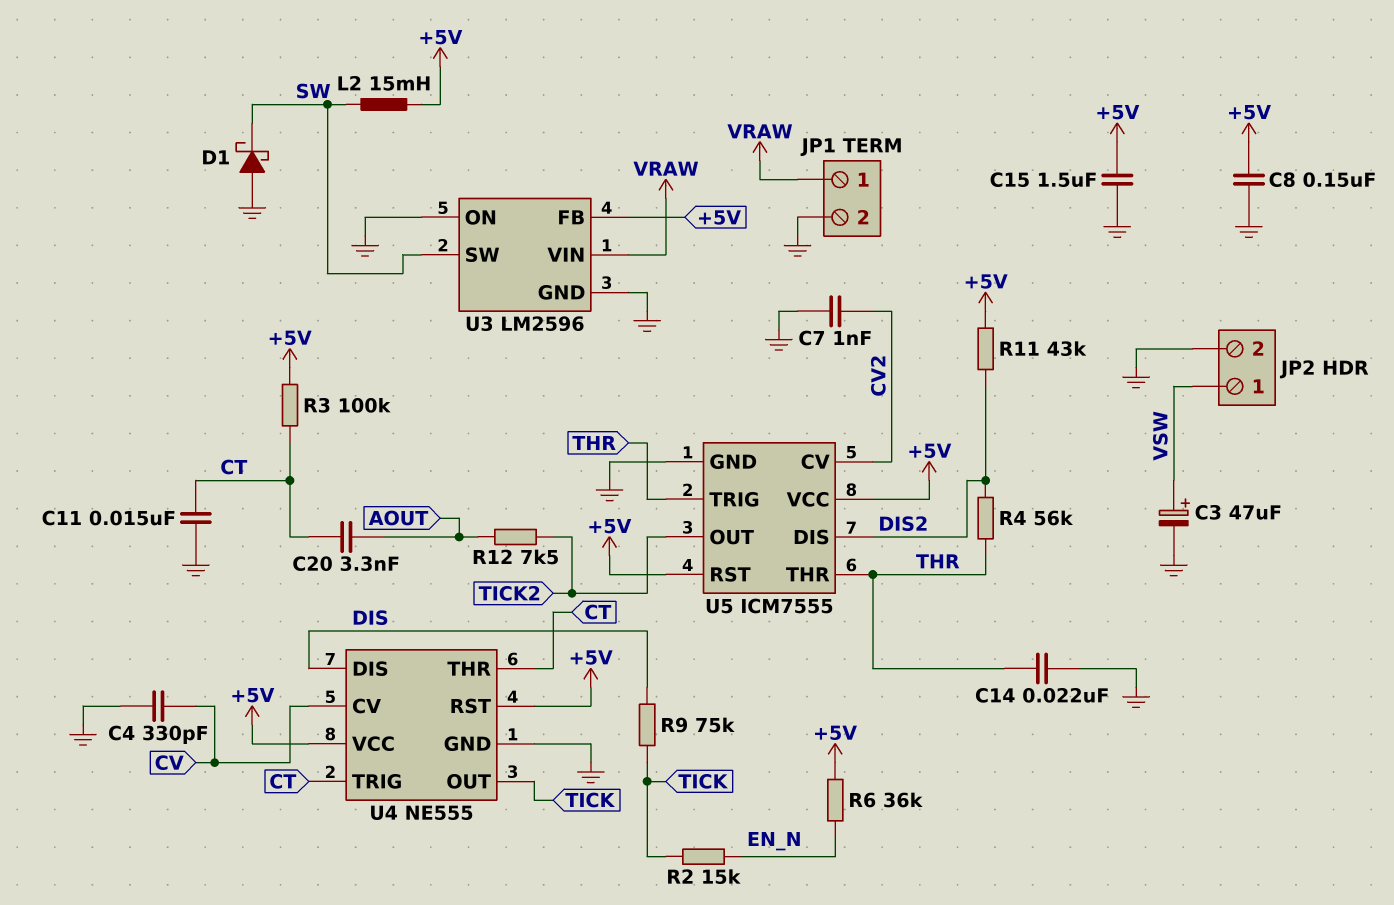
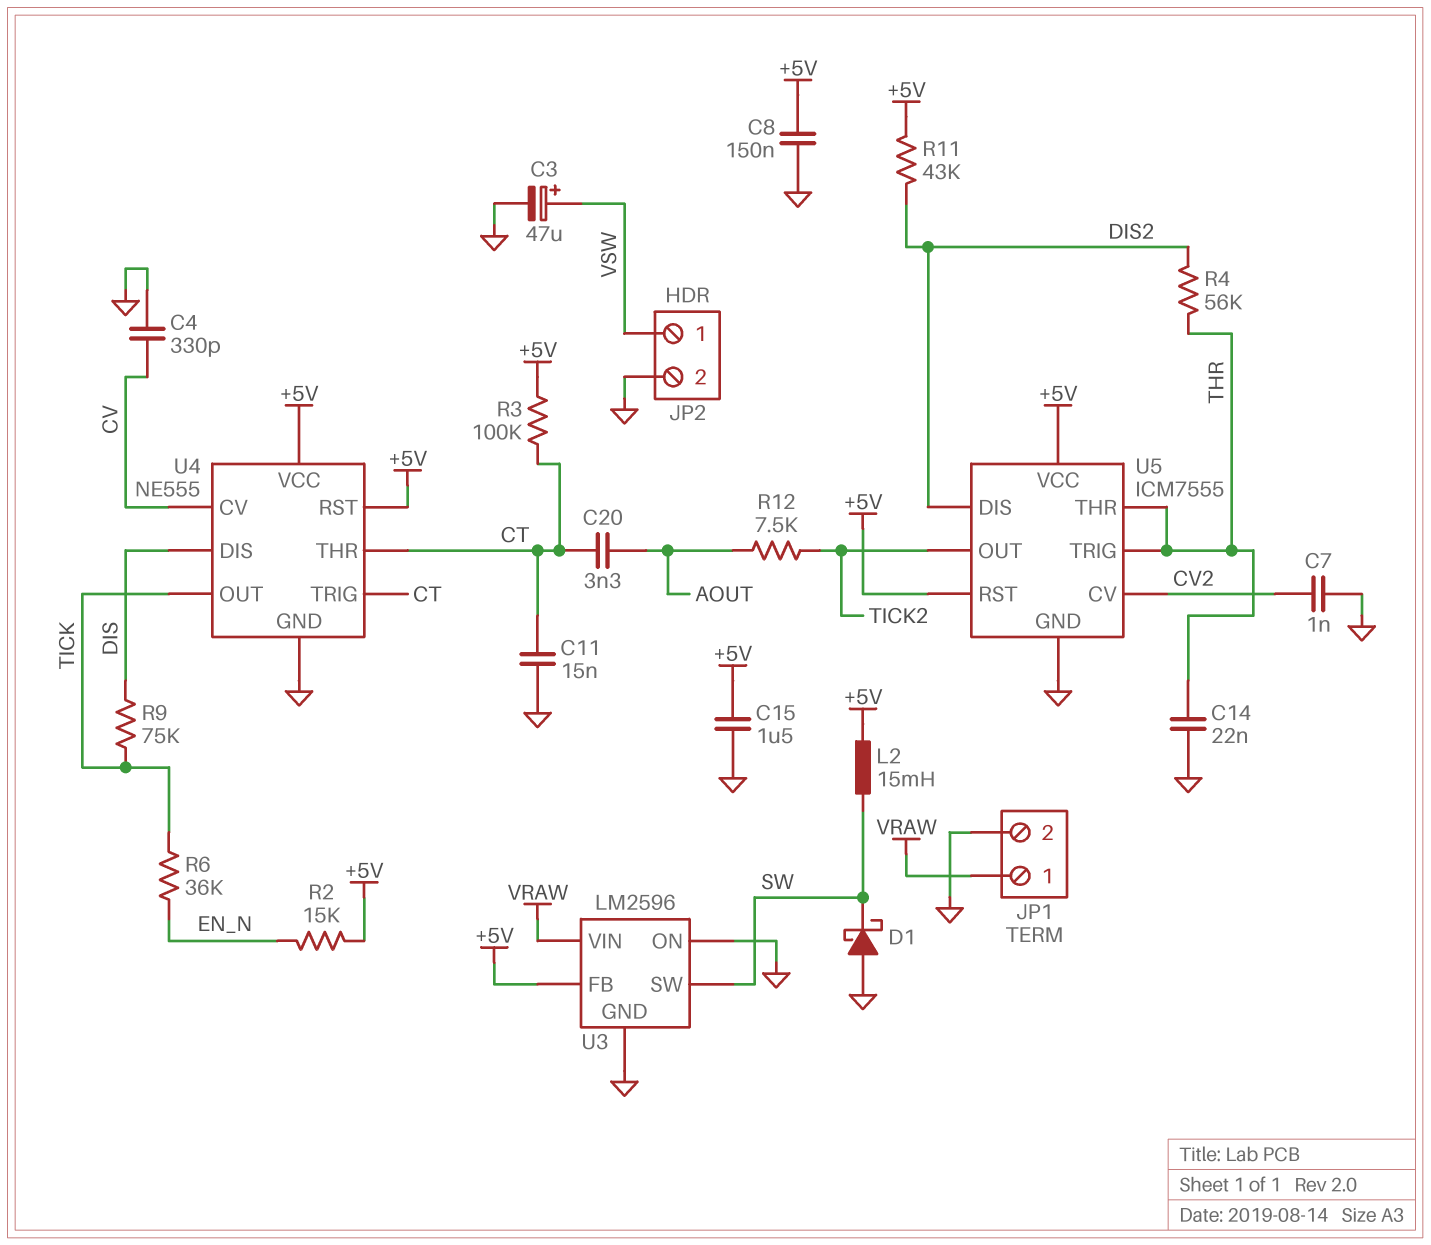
R2: 15k (EN_N, TICK) -> 15k (+5V, EN_N)
R6: 36k (+5V, EN_N) -> 36k (EN_N, TICK)

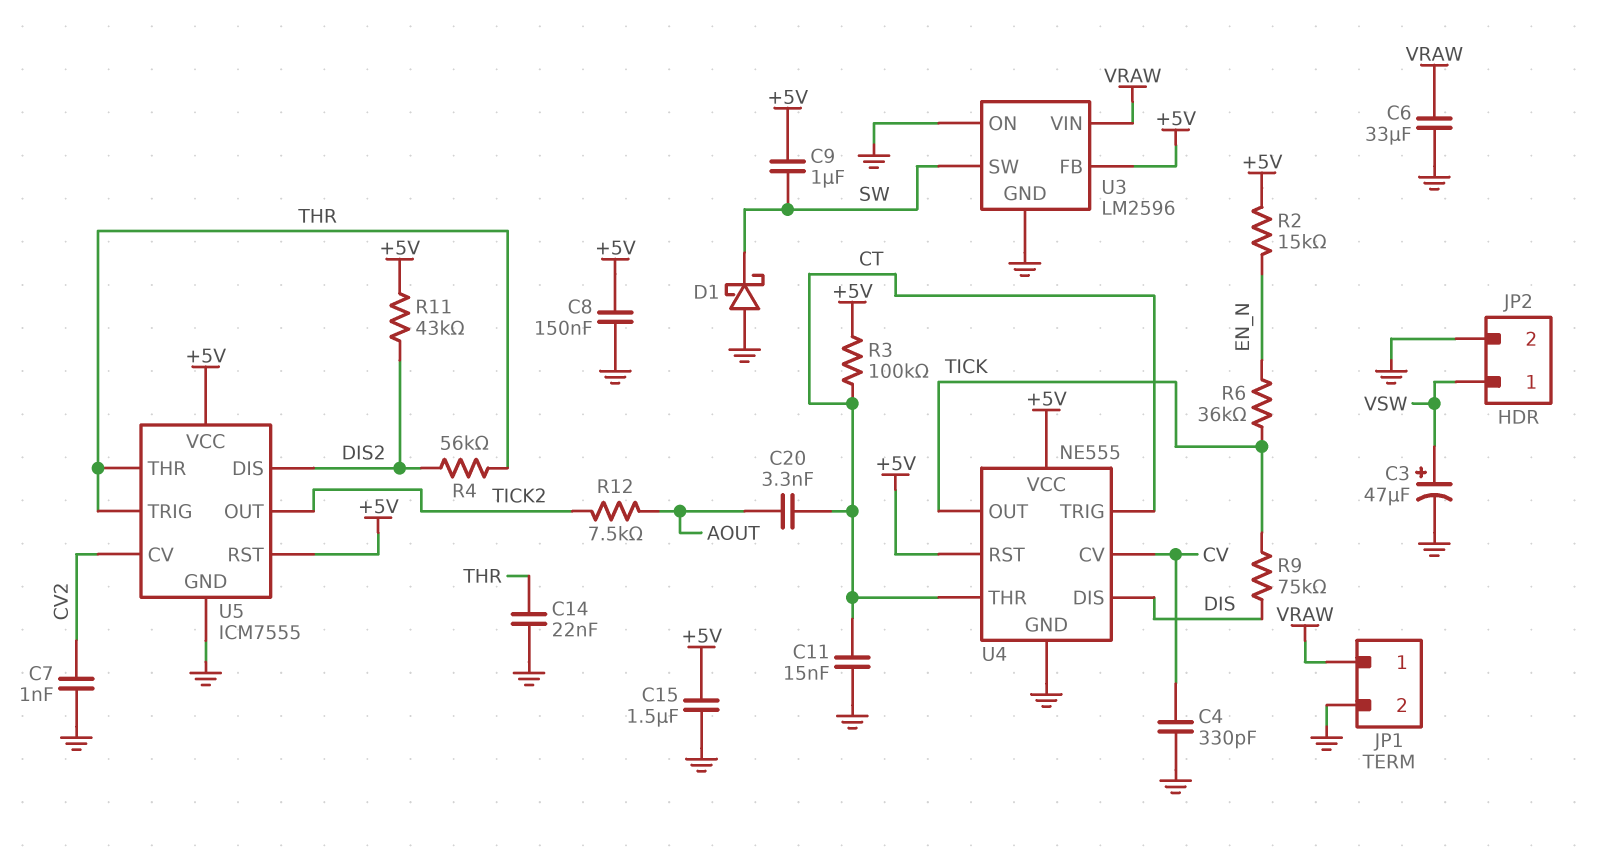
C6: none -> 33uF (GND, VRAW)
C9: none -> 1uF (+5V, SW)
L2: 15mH (+5V, SW) -> none

